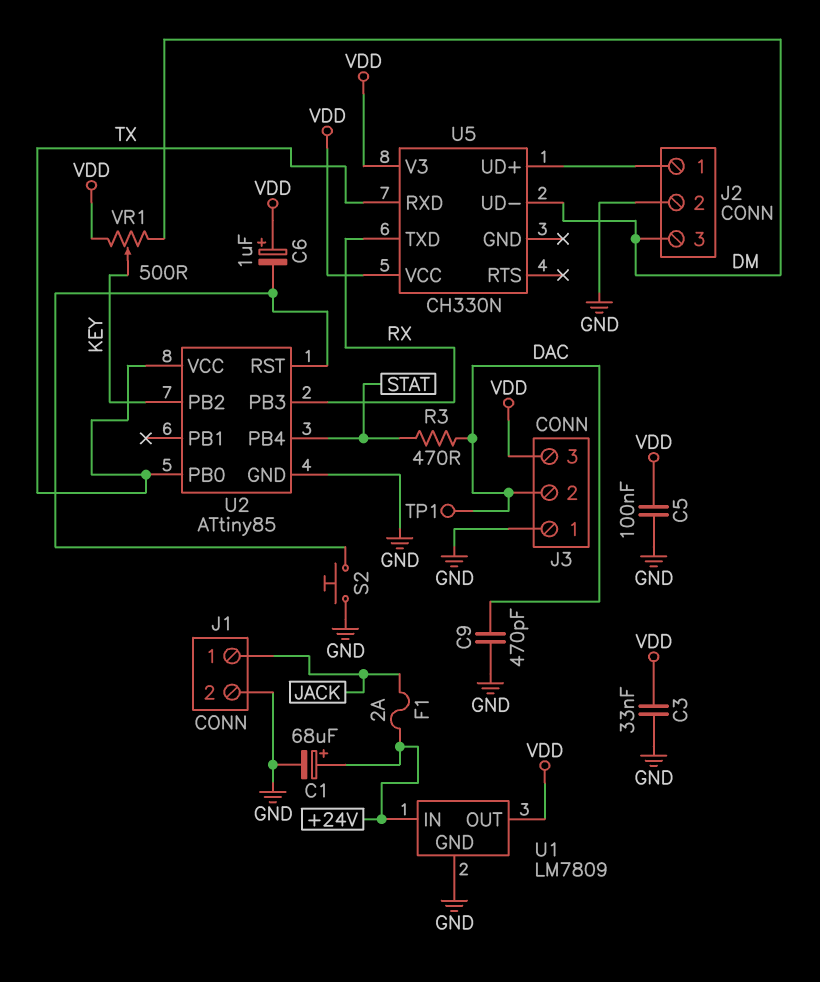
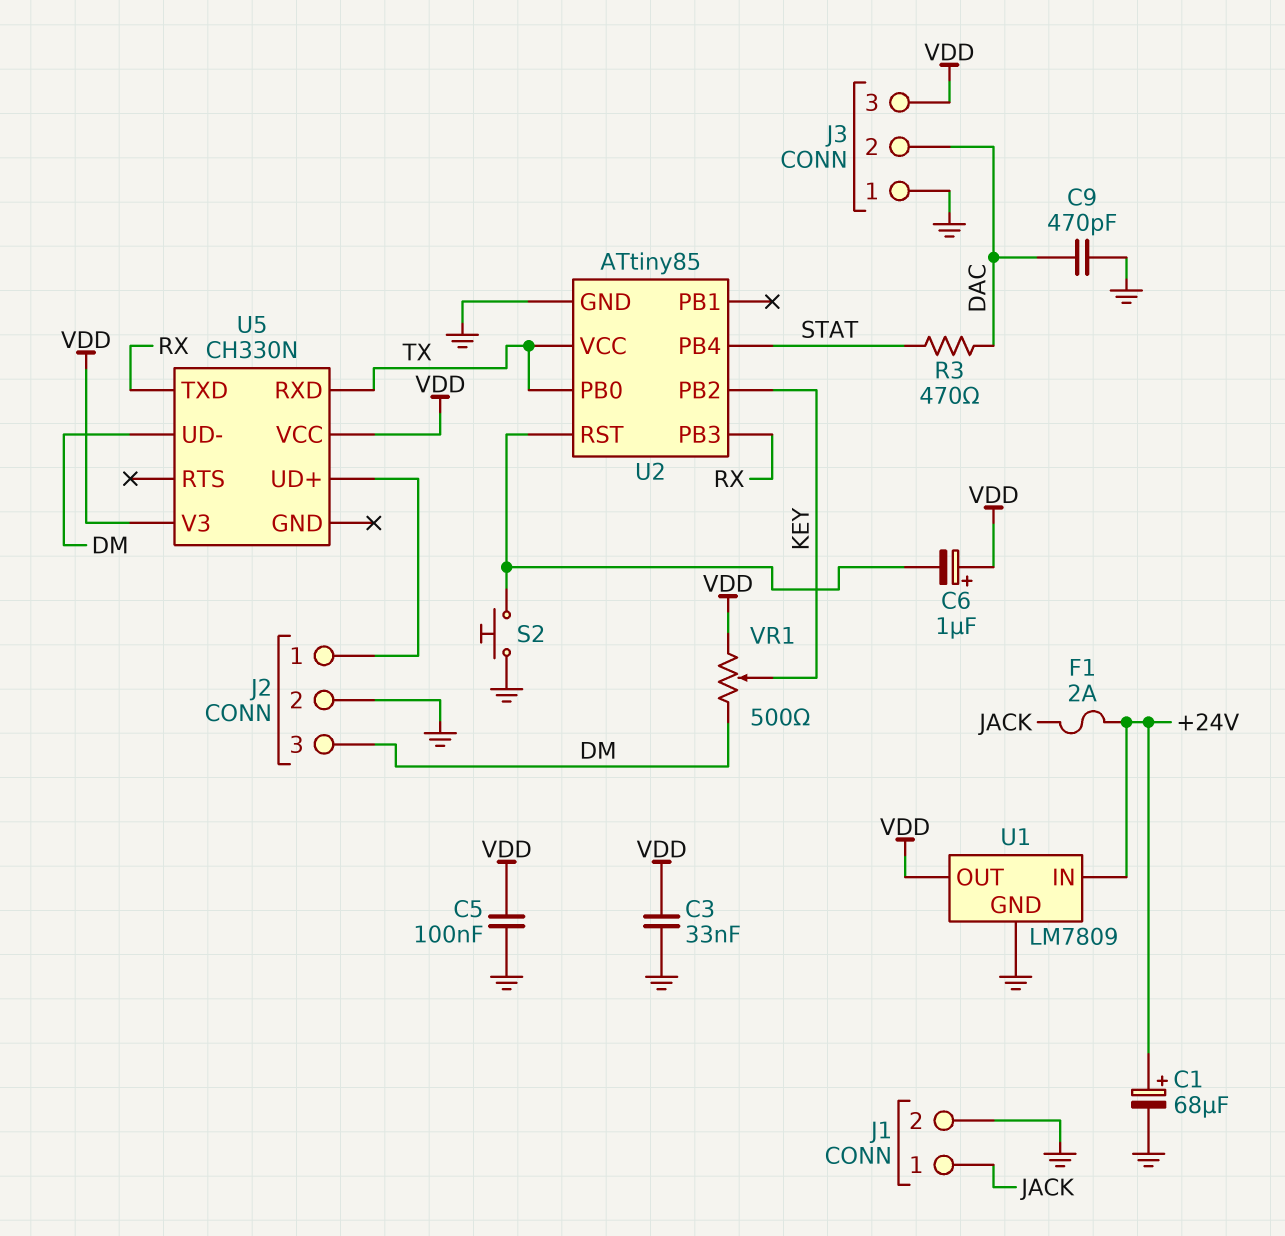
TP1: test point (DAC) -> none

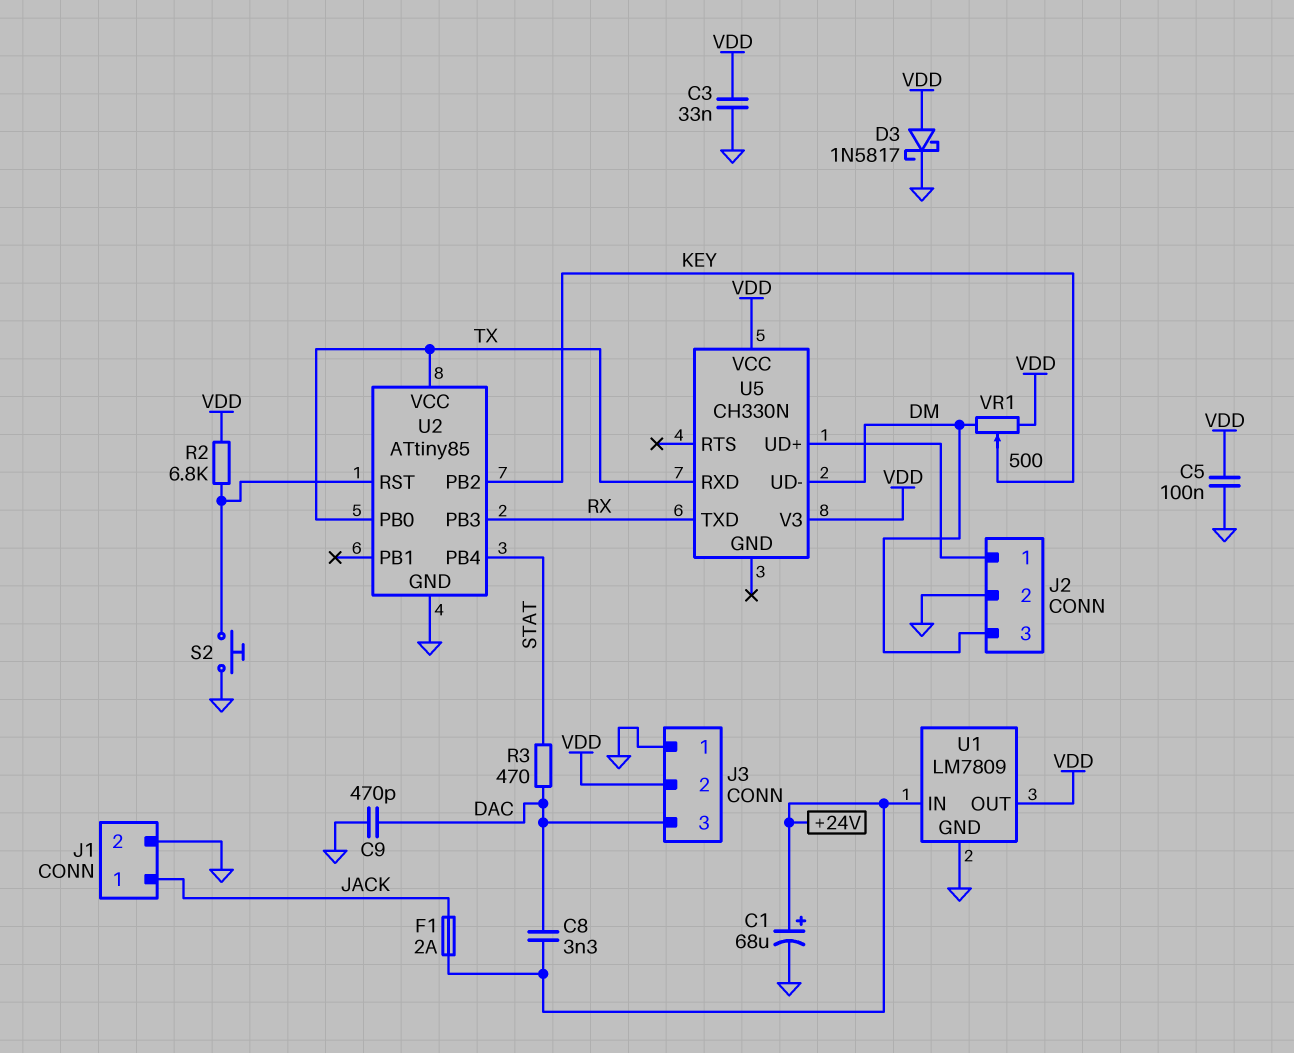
C6: 1uF (plus VDD, minus U2/RST) -> none
C8: none -> 3.3nF (+24V, DAC)
D3: none -> schottky 1N5817 (A VDD, K GND)
J3 pin 2: DAC -> VDD
J3 pin 3: VDD -> DAC
R2: none -> 6.8k (U2/RST, VDD)

